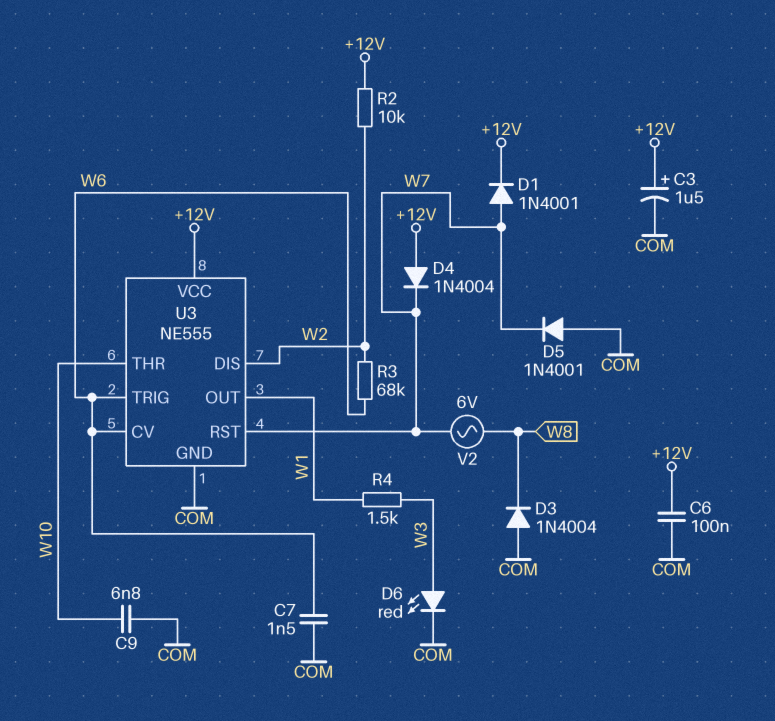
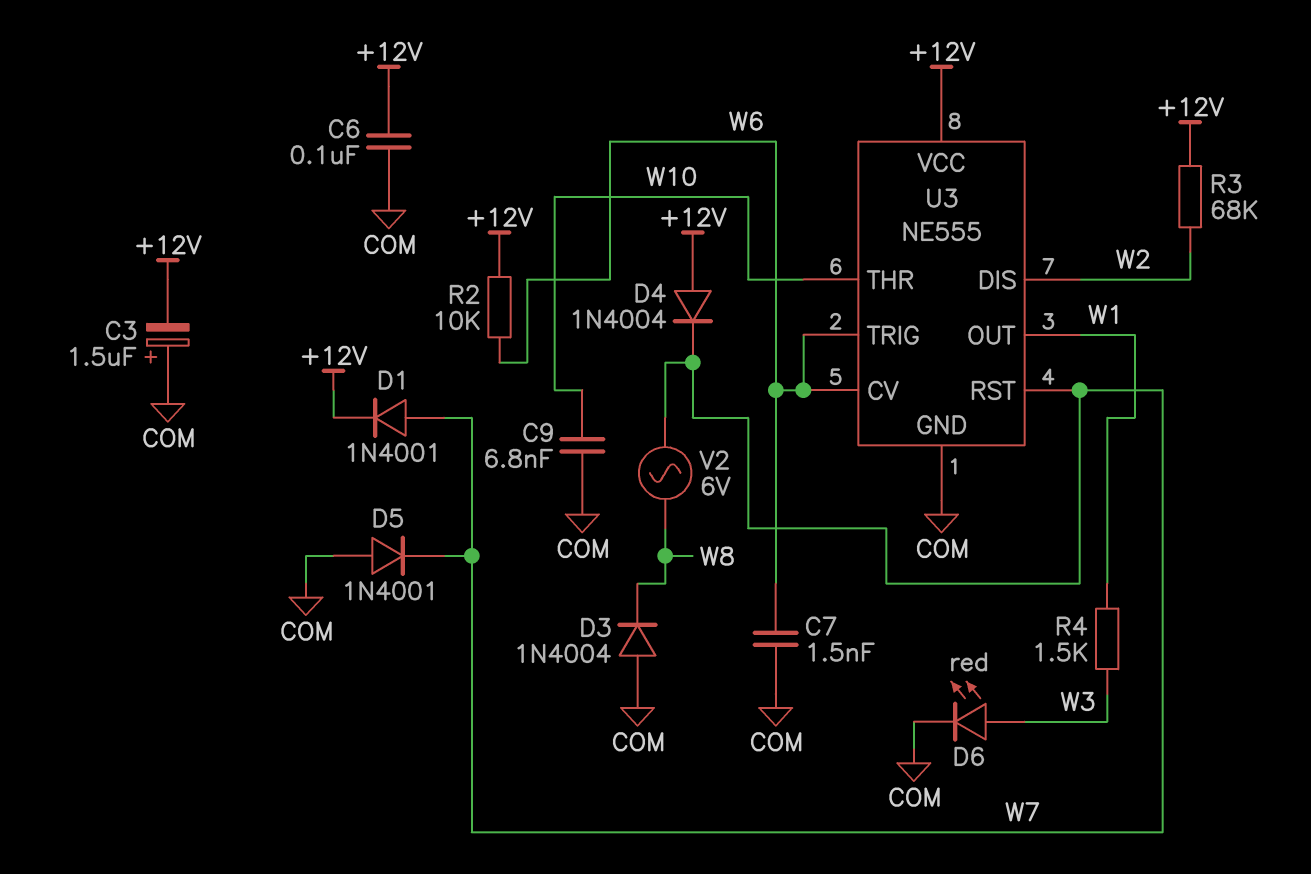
C3: 1.5uF (plus +12V, minus COM) -> 1.5uF (plus COM, minus +12V)
R2: 10k (+12V, W2) -> 10k (+12V, W6)
R3: 68k (W2, W6) -> 68k (+12V, W2)

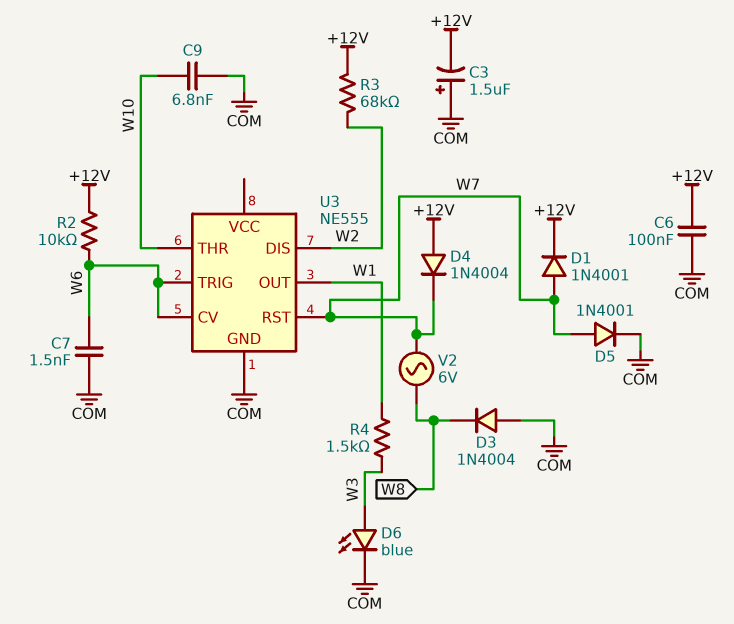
D5: diode 1N4001 (A COM, K W7) -> diode 1N4001 (A W7, K COM)
D6: LED red (A W3, K COM) -> LED blue (A W3, K COM)
U3 pin VCC: +12V -> none

